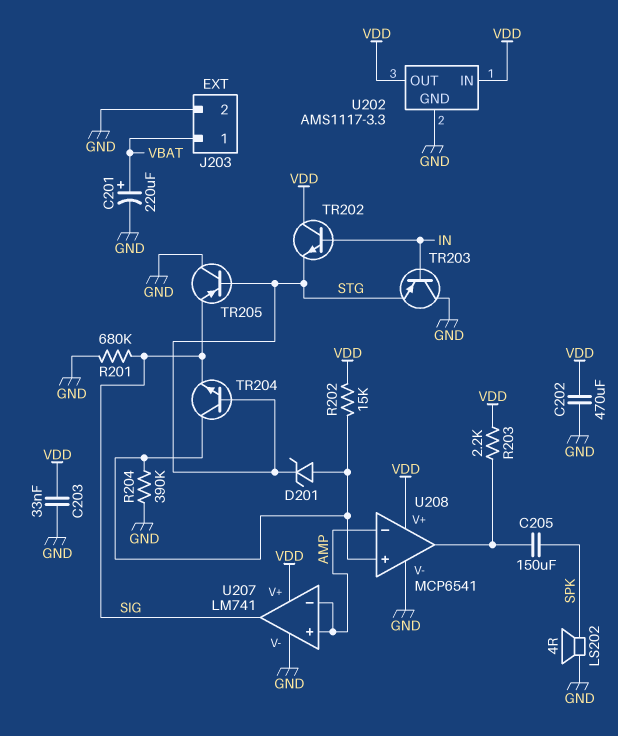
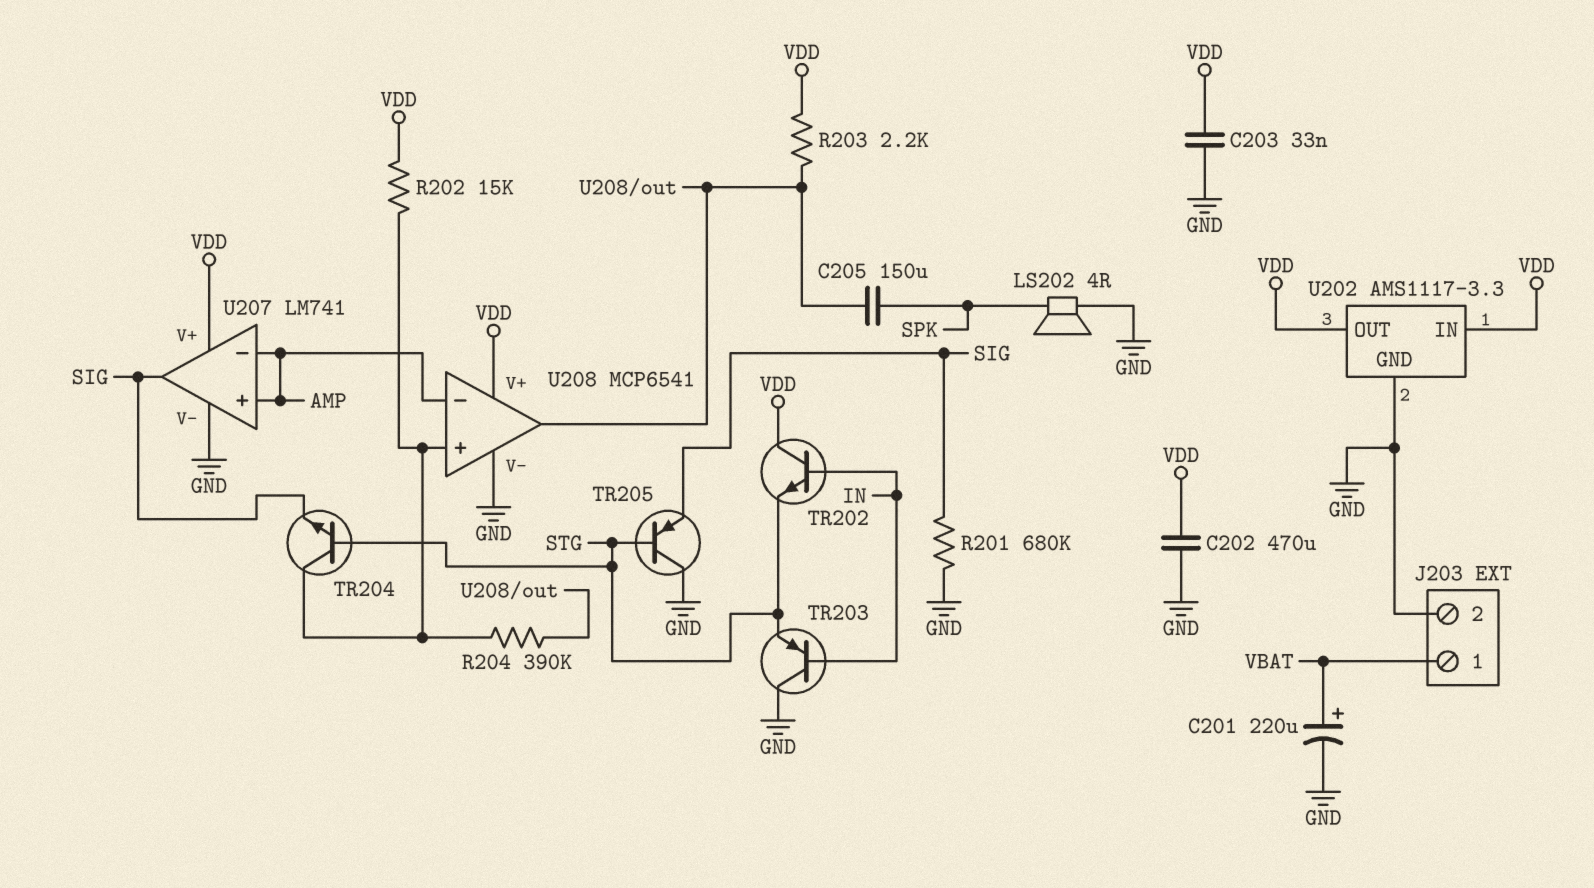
D201: zener (A U208/in+, K STG) -> none
R204: 390k (GND, U208/in+) -> 390k (U208/in+, U208/out)

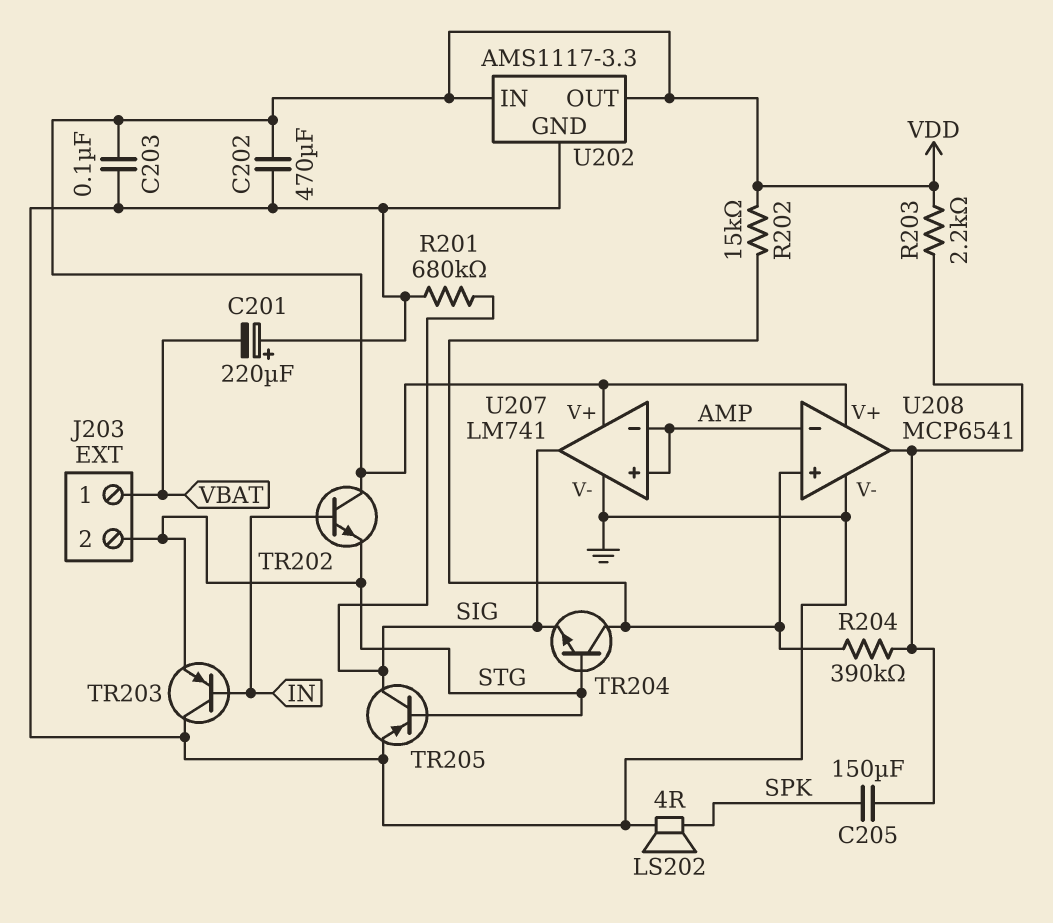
C201: 220uF (plus VBAT, minus GND) -> 220uF (plus GND, minus VBAT)
C203: 33nF (GND, VDD) -> 100nF (GND, VDD)
J203 pin 2: GND -> STG
TR205: PNP (B STG, C GND, E SIG) -> PNP (B STG, C SIG, E GND)

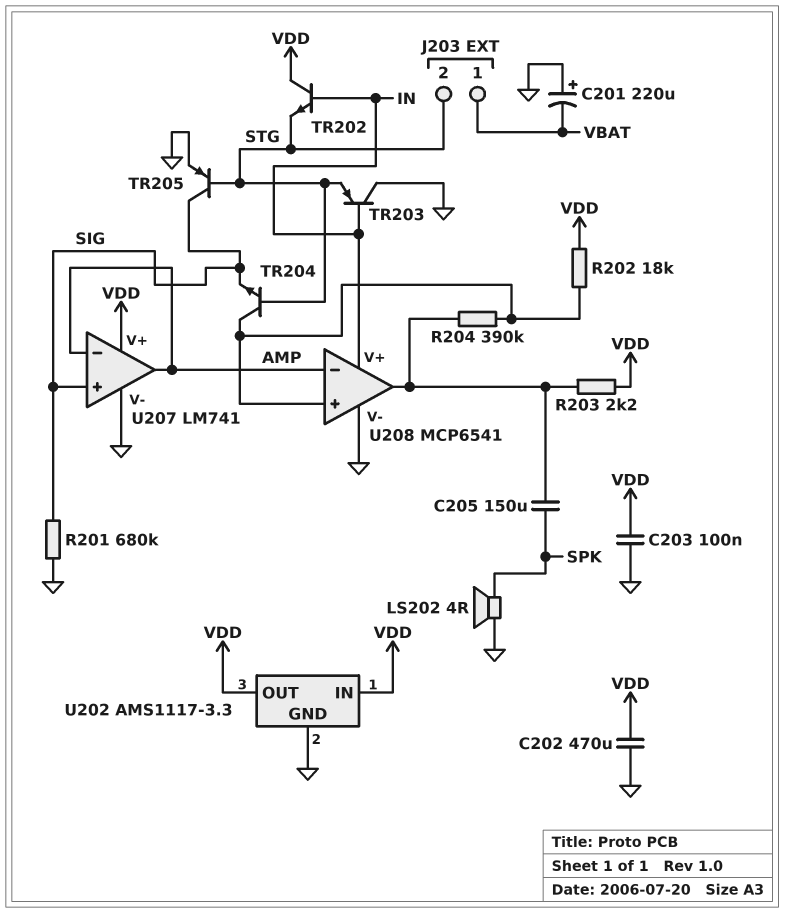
R202: 15k (U208/in+, VDD) -> 18k (U208/in+, VDD)
U207 pin in+: AMP -> SIG
U207 pin out: SIG -> AMP
U208 pin V+: VDD -> IN

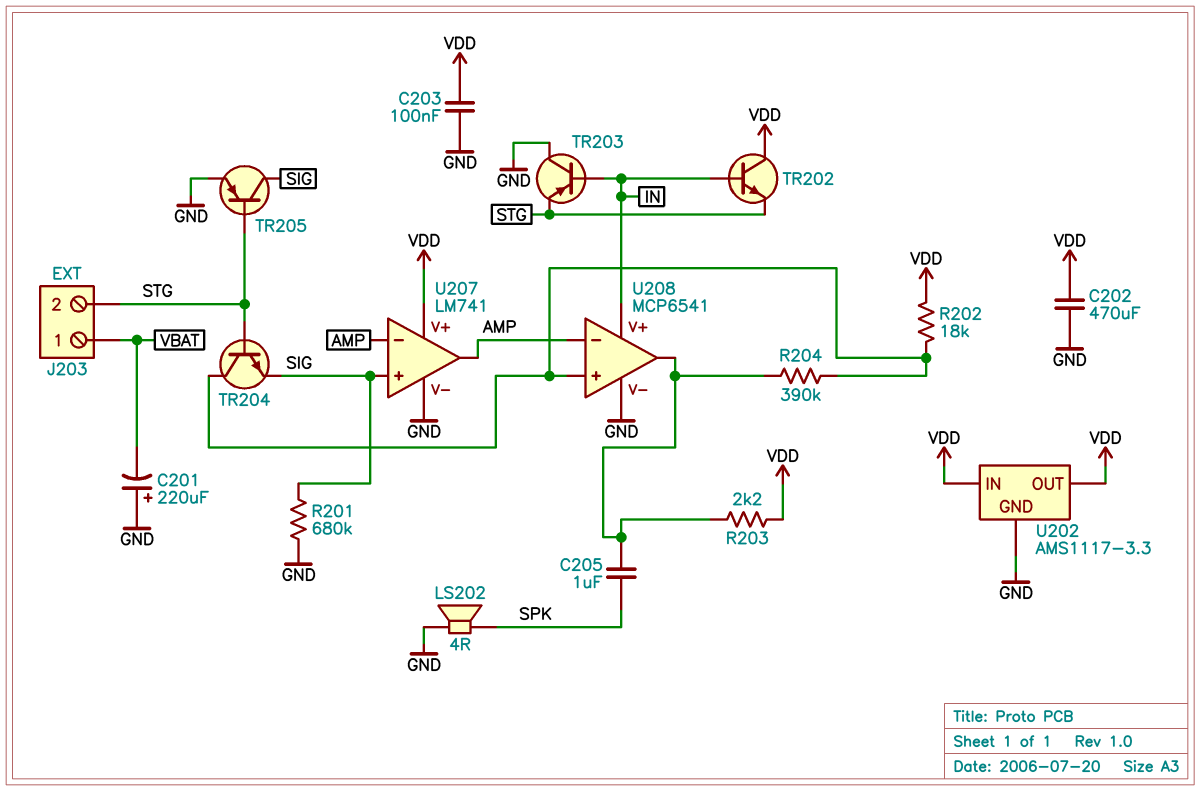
C205: 150uF (SPK, U208/out) -> 1uF (SPK, U208/out)

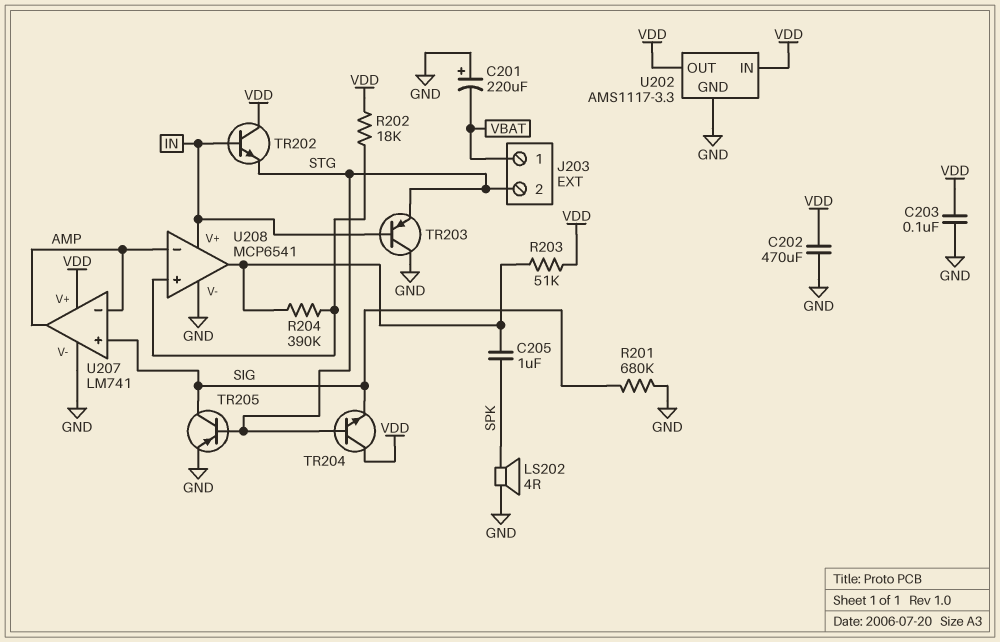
R203: 2.2k (U208/out, VDD) -> 51k (U208/out, VDD)
TR204: NPN (B STG, C U208/in+, E SIG) -> NPN (B STG, C VDD, E SIG)

